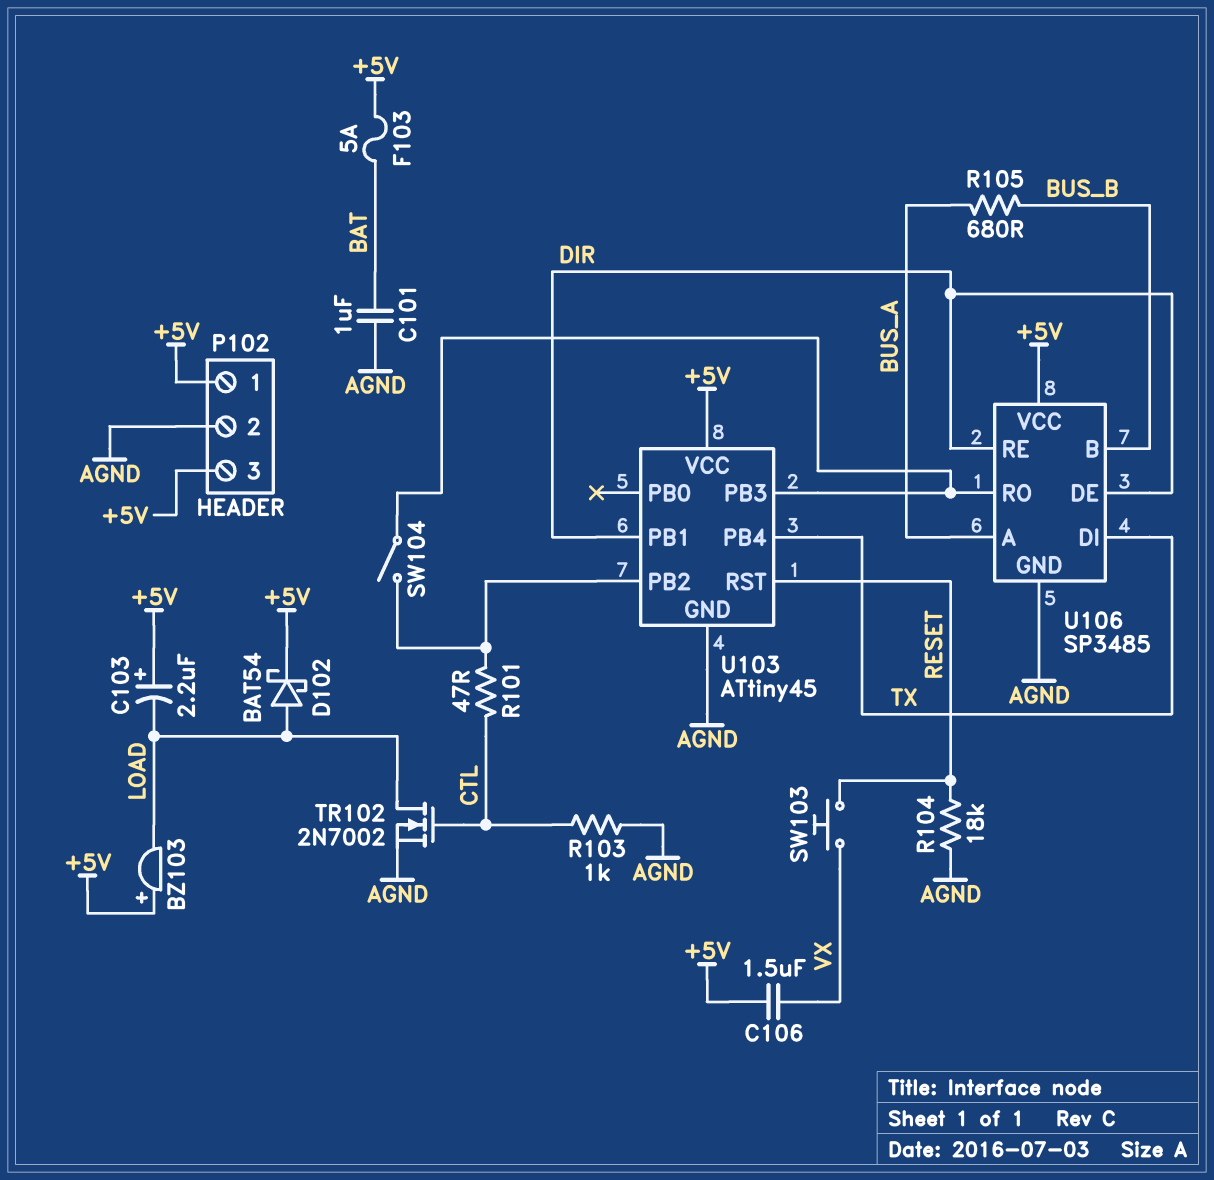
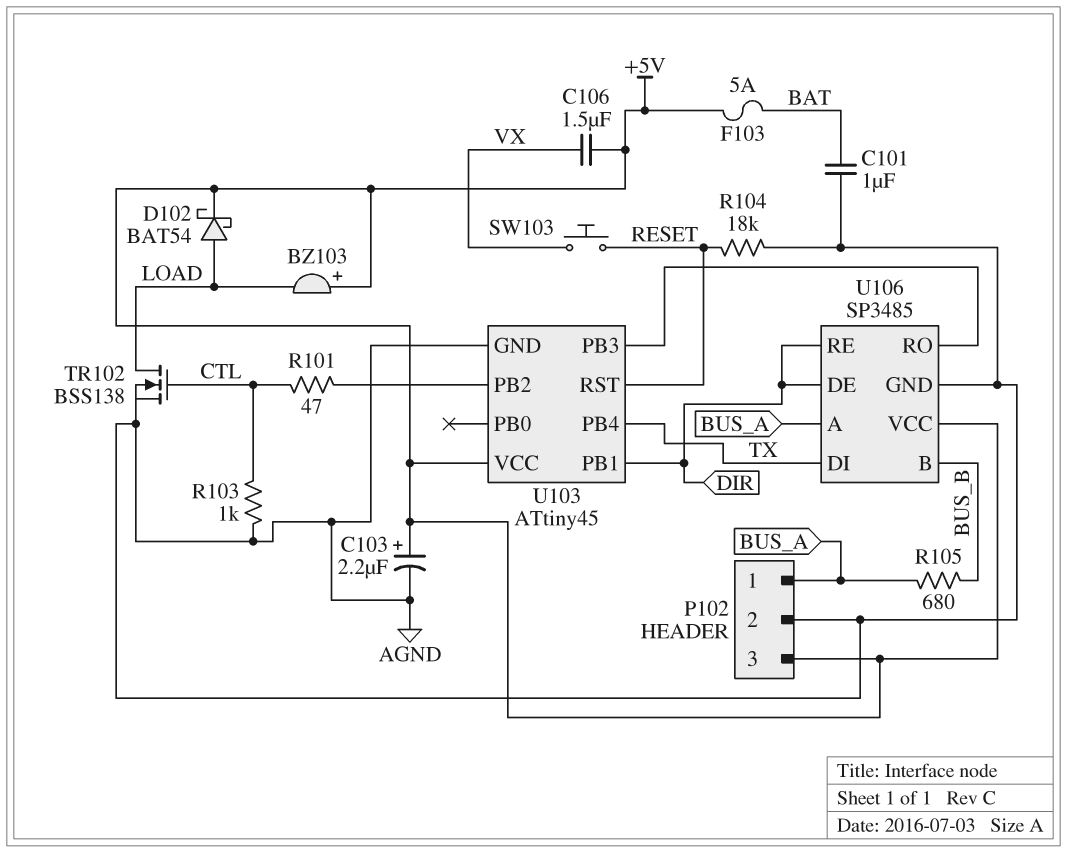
C103: 2.2uF (plus +5V, minus LOAD) -> 2.2uF (plus +5V, minus AGND)
P102 pin 1: +5V -> BUS_A
SW104: switch (U103/PB2, U103/PB3) -> none
TR102: NMOS 2N7002 (G CTL, D LOAD, S AGND) -> NMOS BSS138 (G CTL, D LOAD, S AGND)

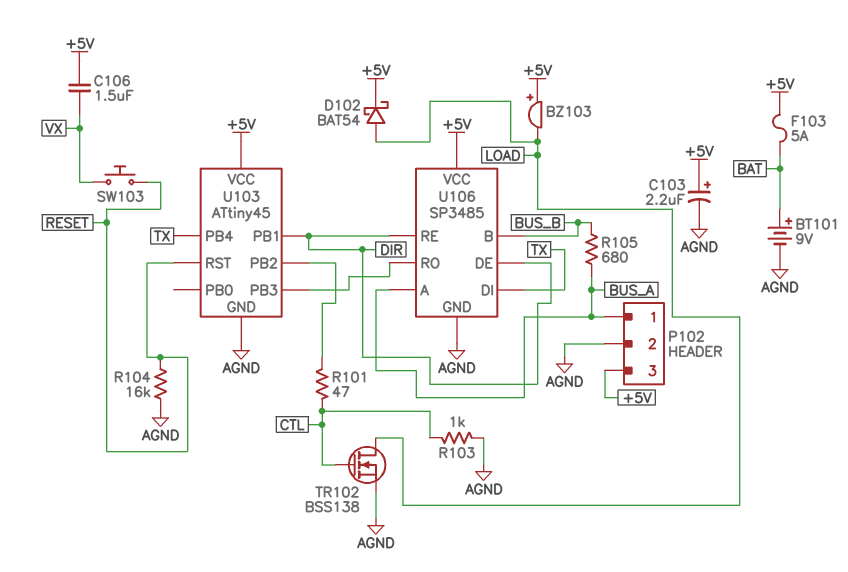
BT101: none -> 9V (plus BAT, minus AGND)
C101: 1uF (AGND, BAT) -> none
R104: 18k (AGND, RESET) -> 16k (AGND, RESET)

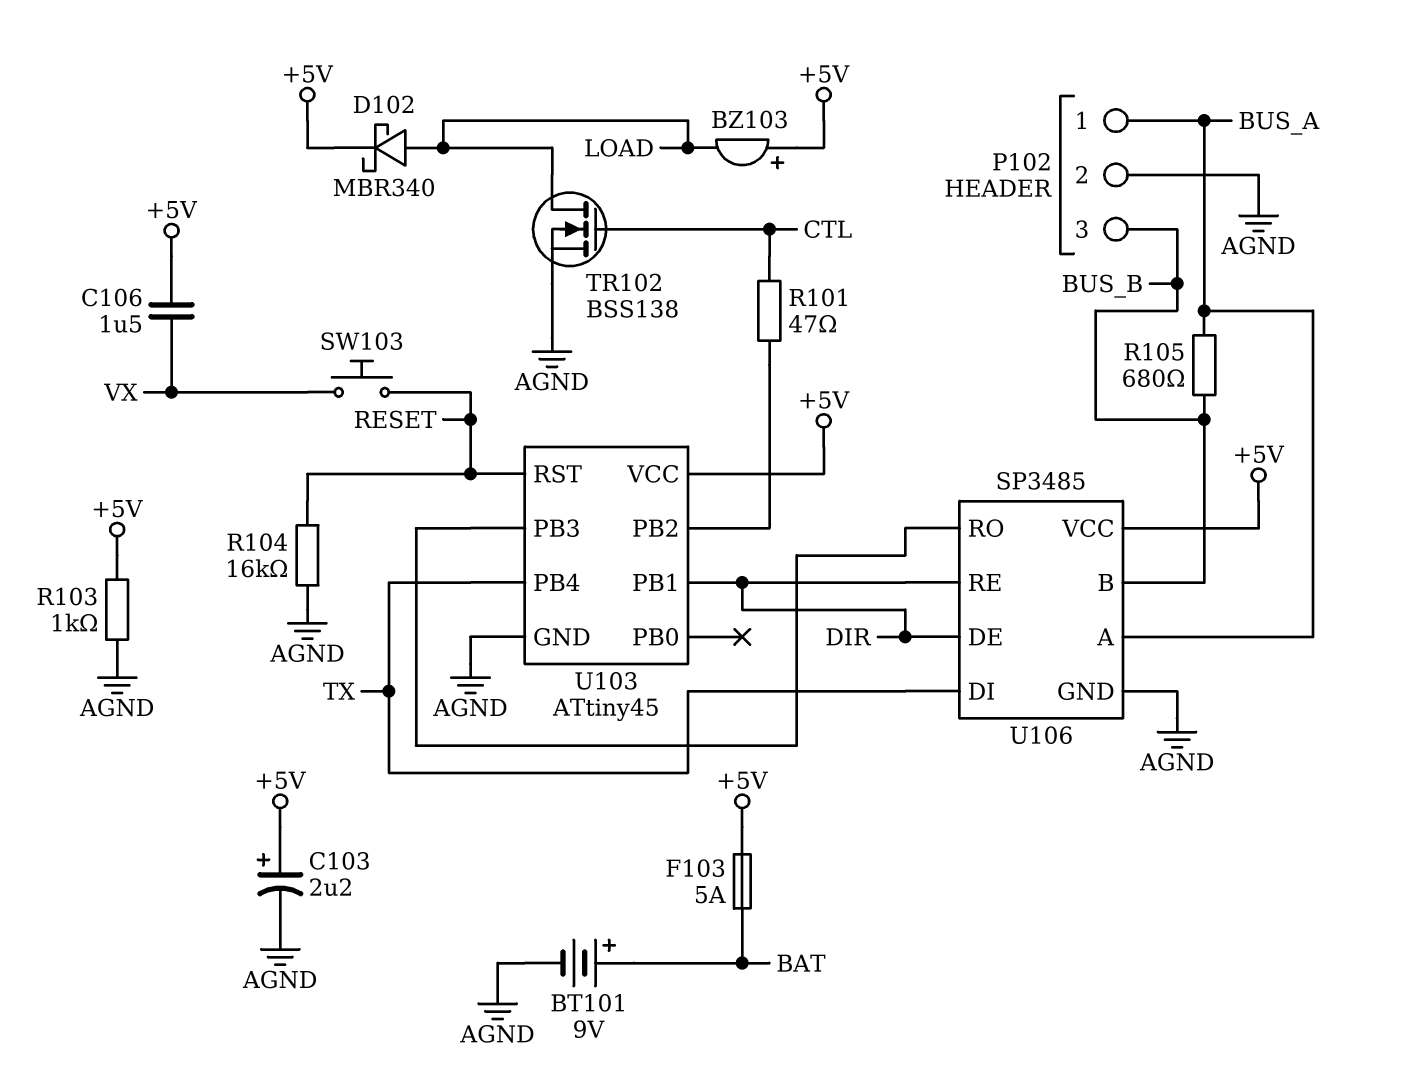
D102: schottky BAT54 (A LOAD, K +5V) -> schottky MBR340 (A LOAD, K +5V)
P102 pin 3: +5V -> BUS_B
R103: 1k (AGND, CTL) -> 1k (+5V, AGND)

